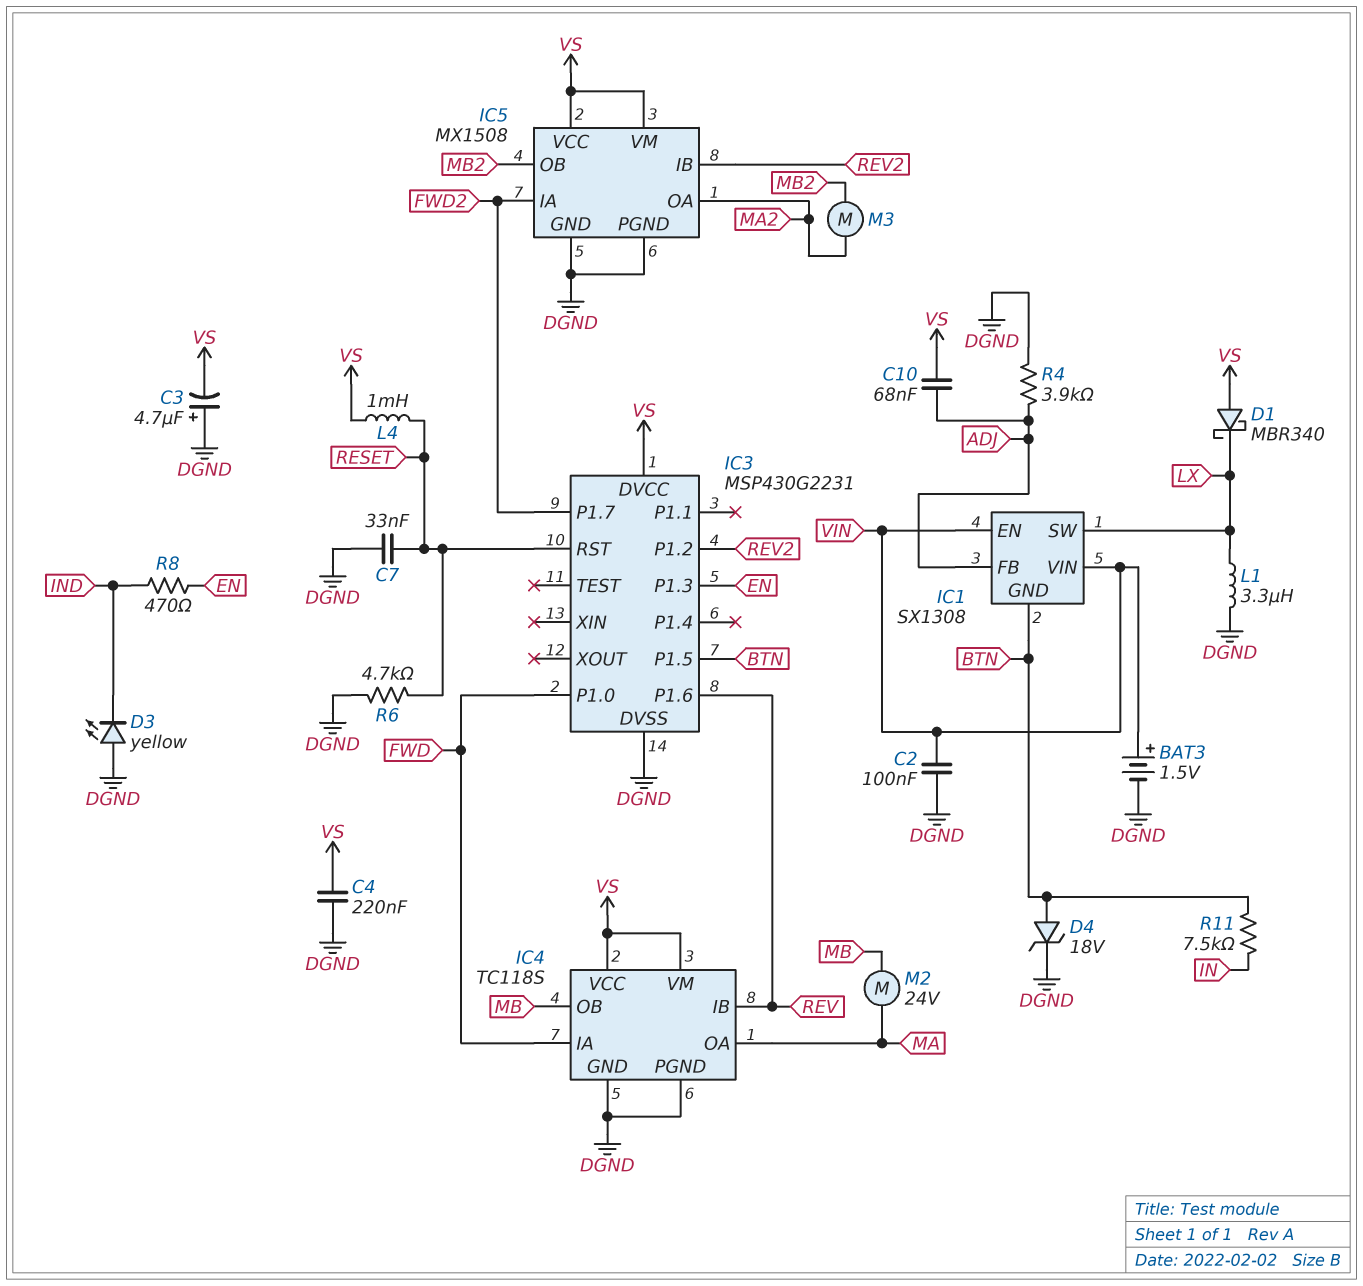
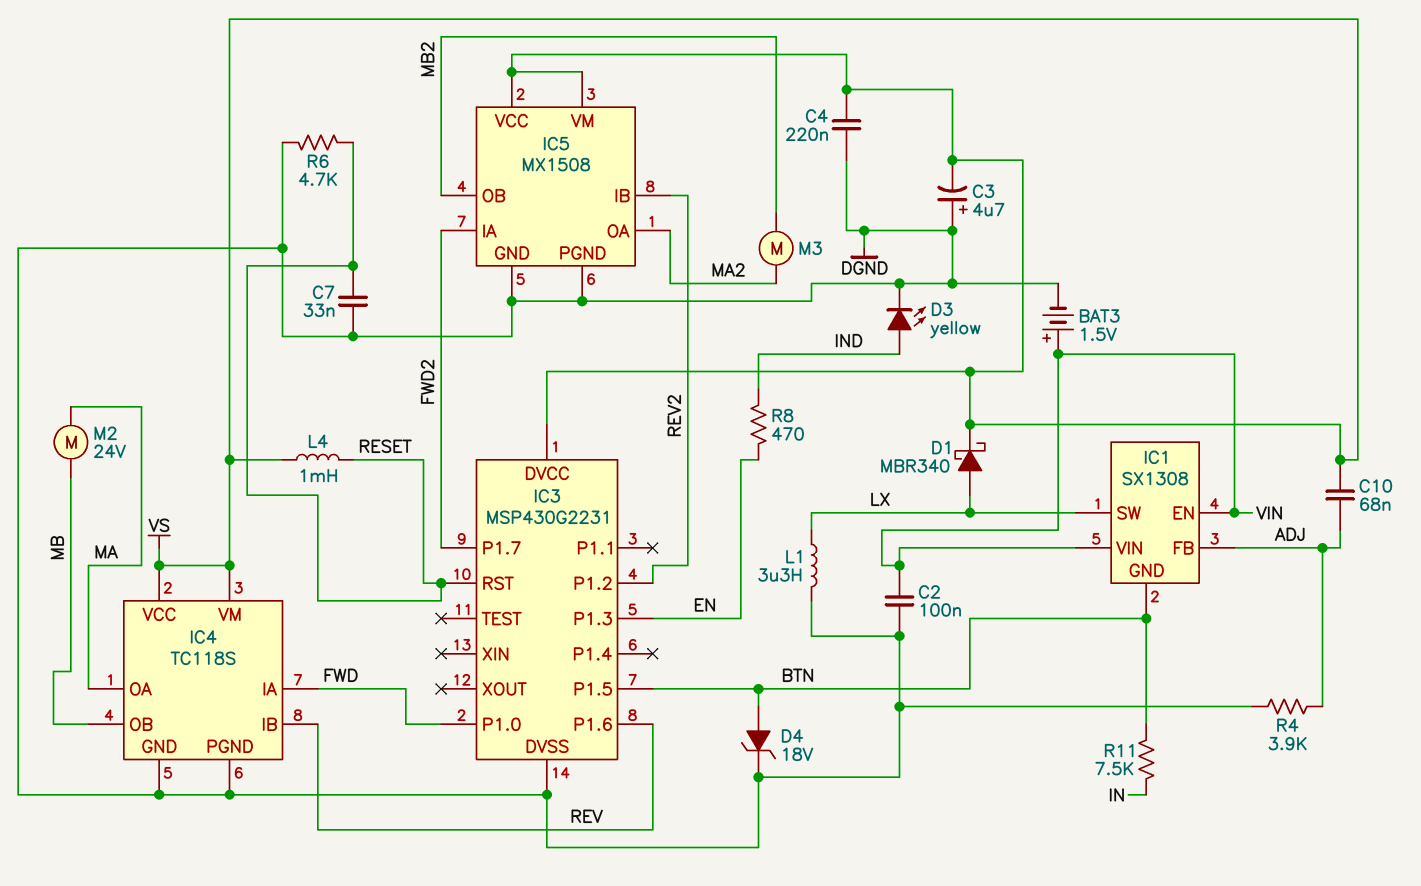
D1: schottky MBR340 (A VS, K LX) -> schottky MBR340 (A LX, K VS)
D3: LED yellow (A DGND, K IND) -> LED yellow (A IND, K DGND)

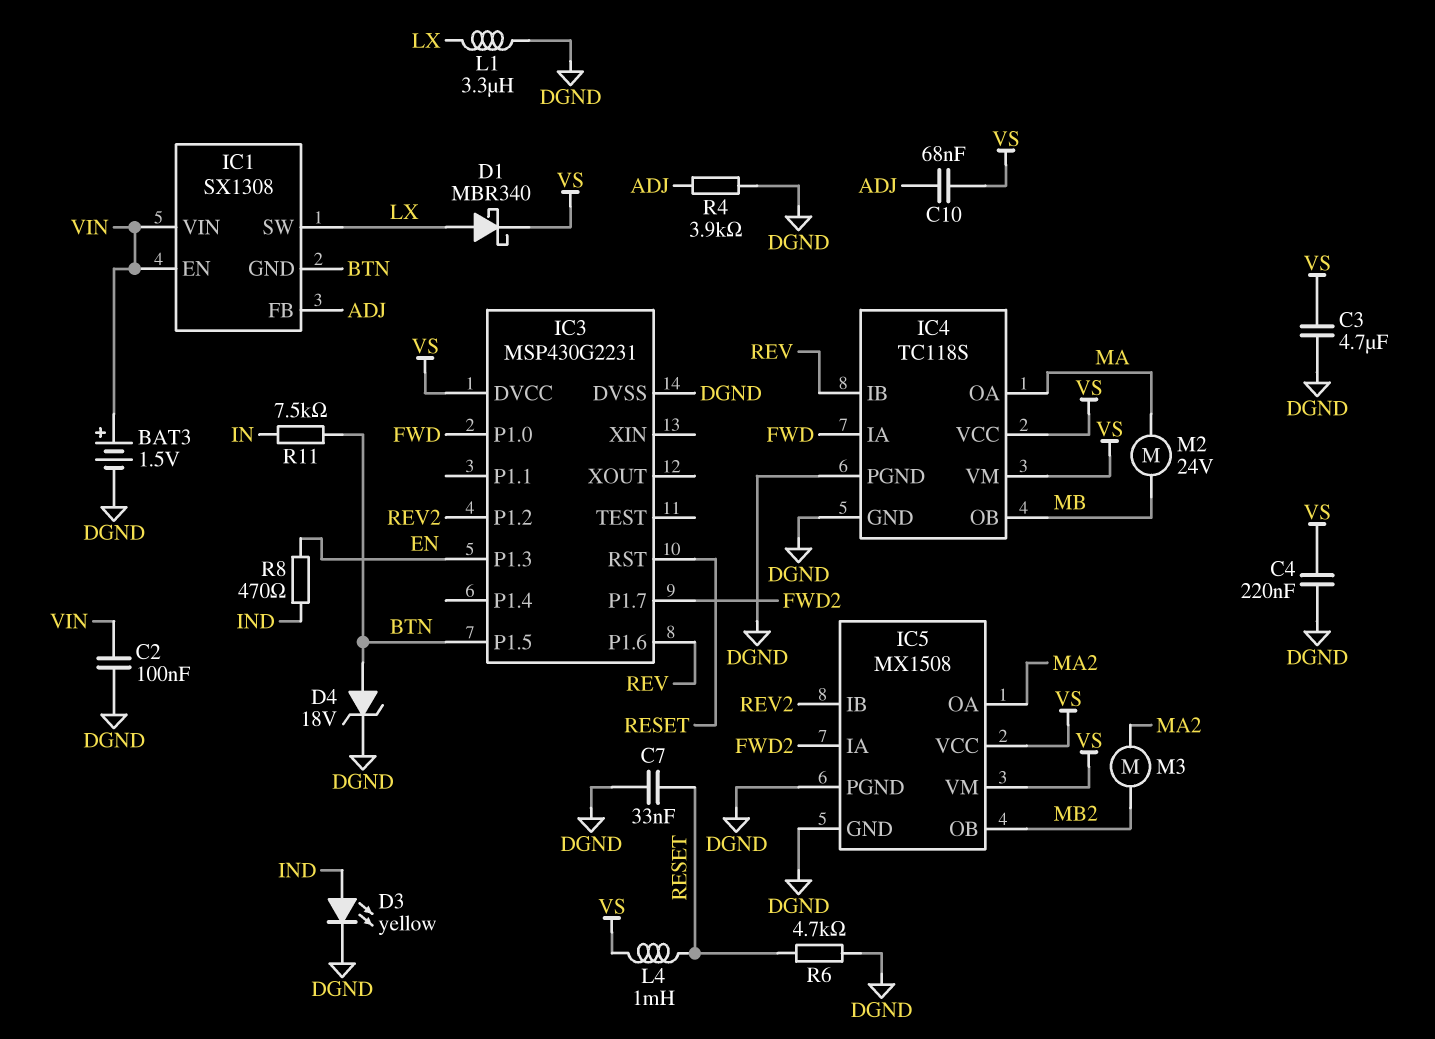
C3: 4.7uF (plus DGND, minus VS) -> 4.7uF (DGND, VS)

